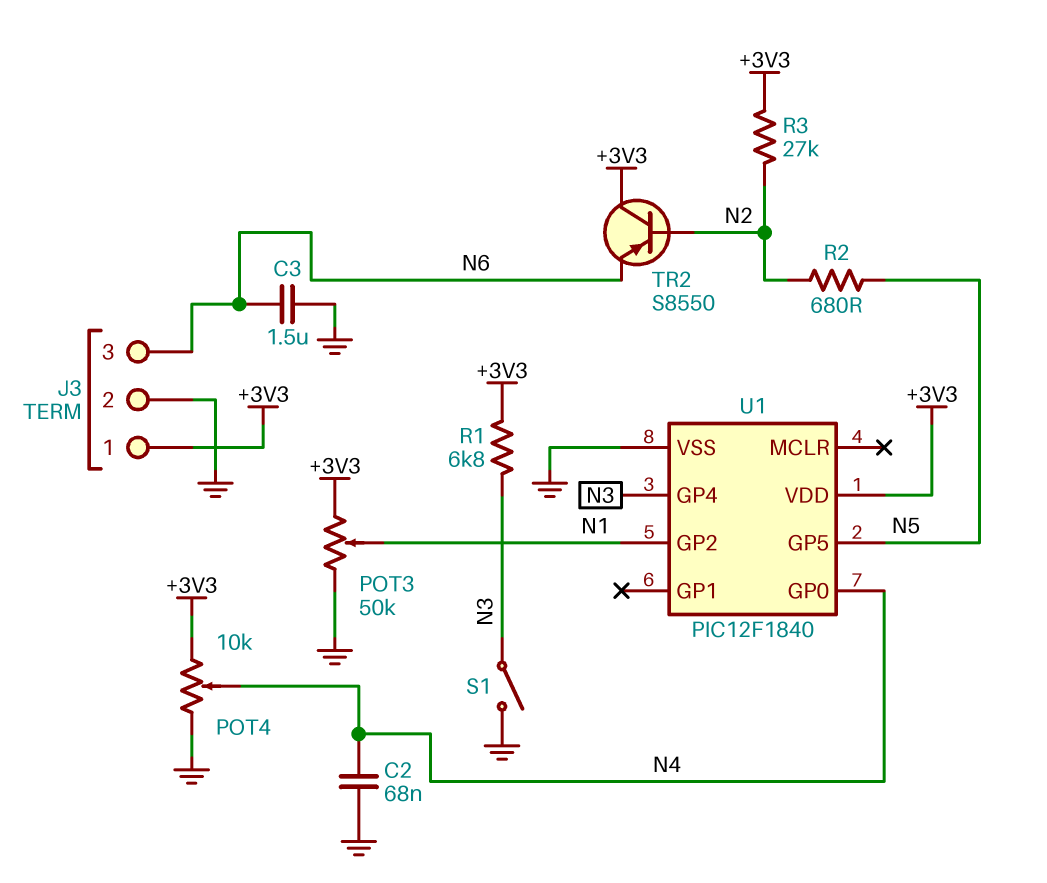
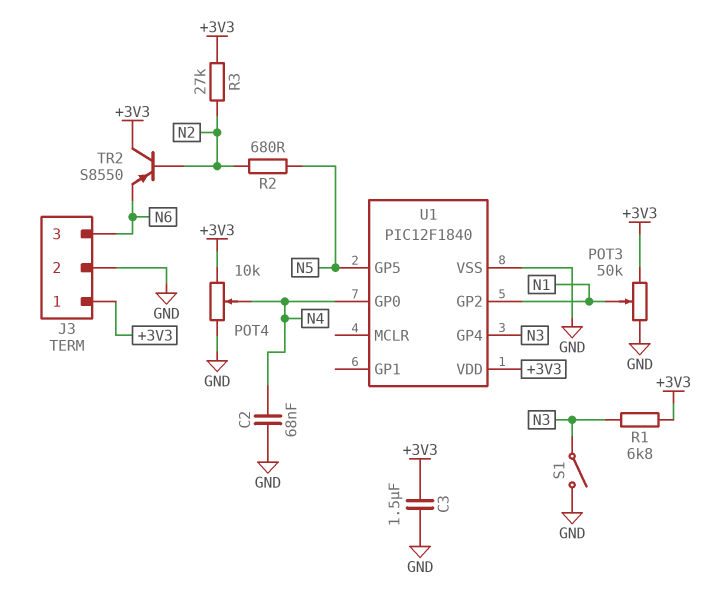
C3: 1.5uF (GND, N6) -> 1.5uF (+3V3, GND)

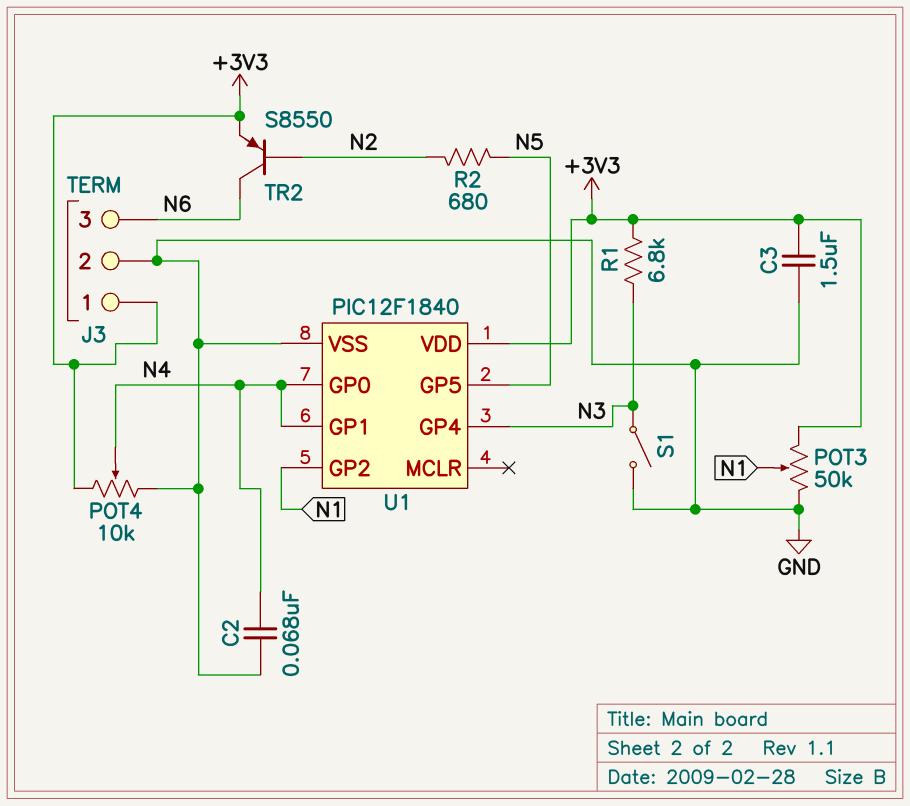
R3: 27k (+3V3, N2) -> none
TR2: PNP S8550 (B N2, C +3V3, E N6) -> PNP S8550 (B N2, C N6, E +3V3)
U1 pin GP1: none -> N4

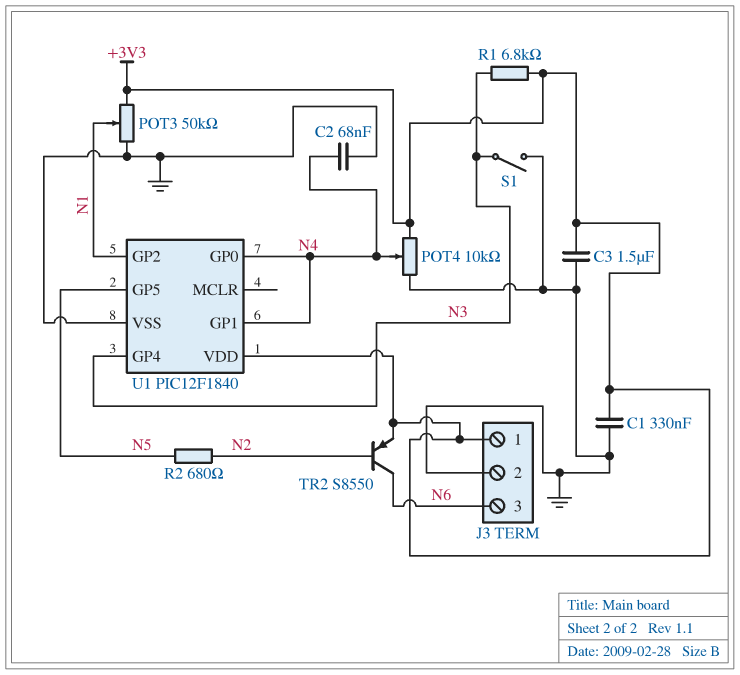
C1: none -> 330nF (+3V3, GND)

